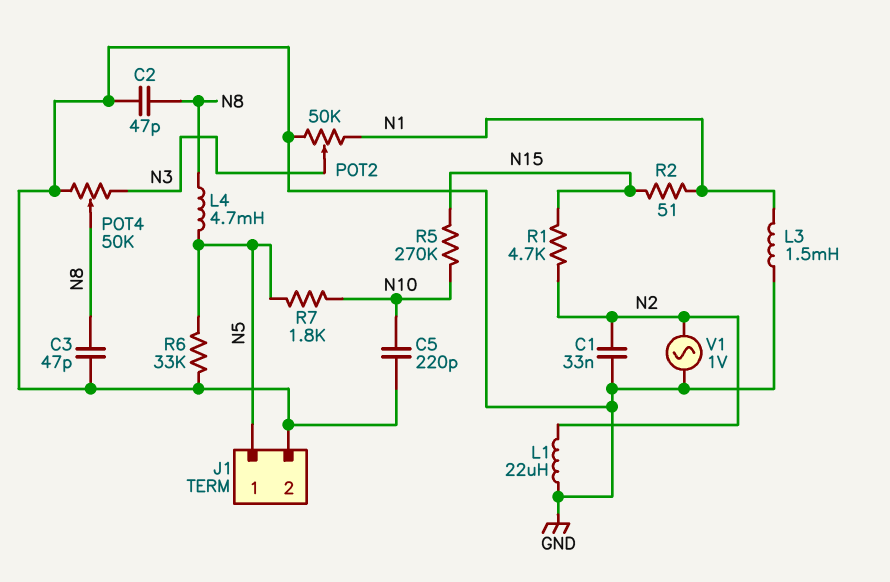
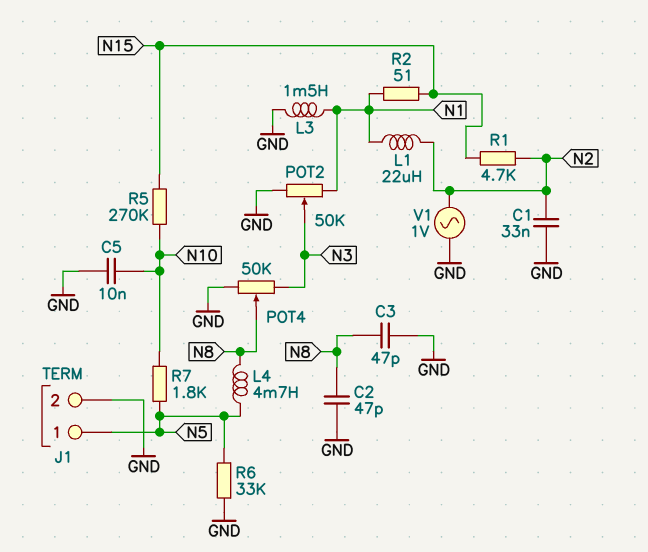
C5: 220pF (GND, N10) -> 10nF (GND, N10)
L1: 22uH (GND, N2) -> 22uH (N1, N2)

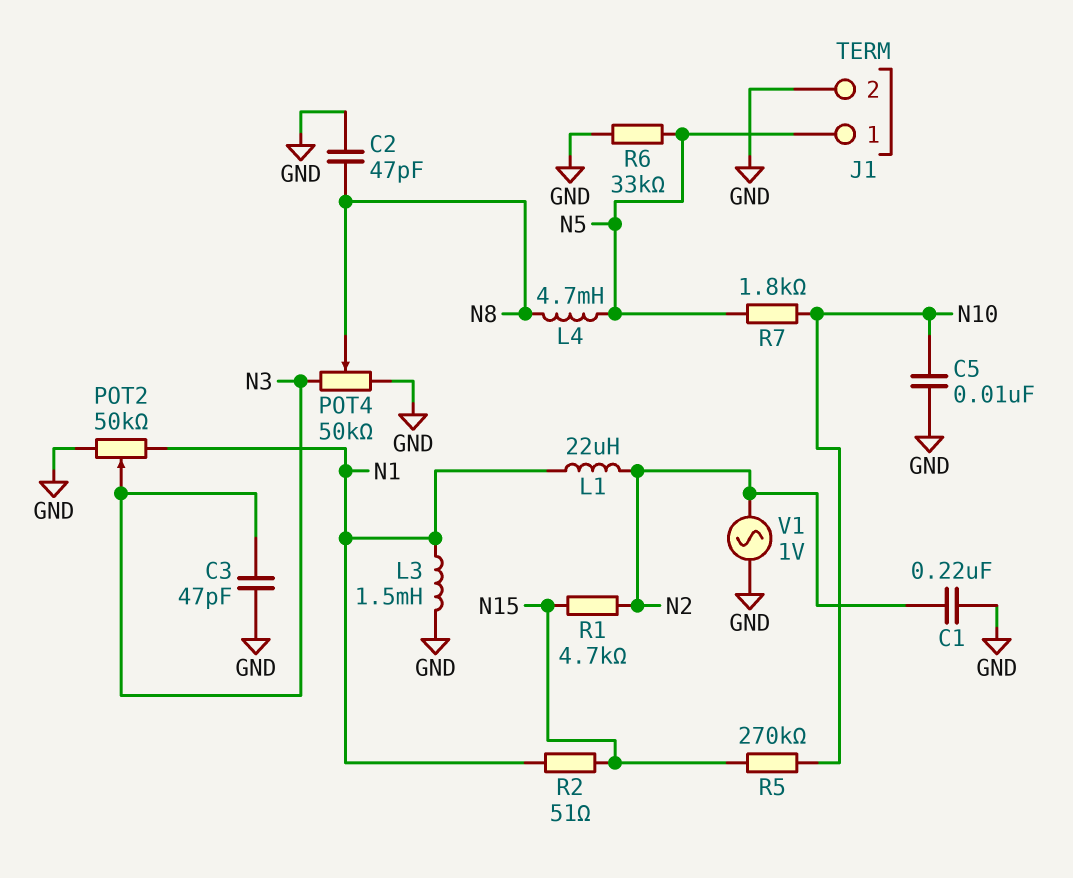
C1: 33nF (GND, N2) -> 220nF (GND, N2)
C3: 47pF (GND, N8) -> 47pF (GND, N3)

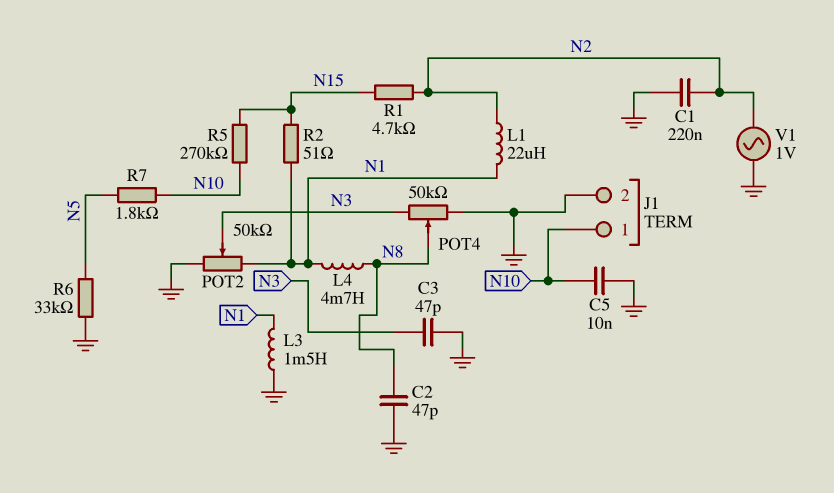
J1 pin 1: N5 -> N10
L4: 4.7mH (N5, N8) -> 4.7mH (N1, N8)

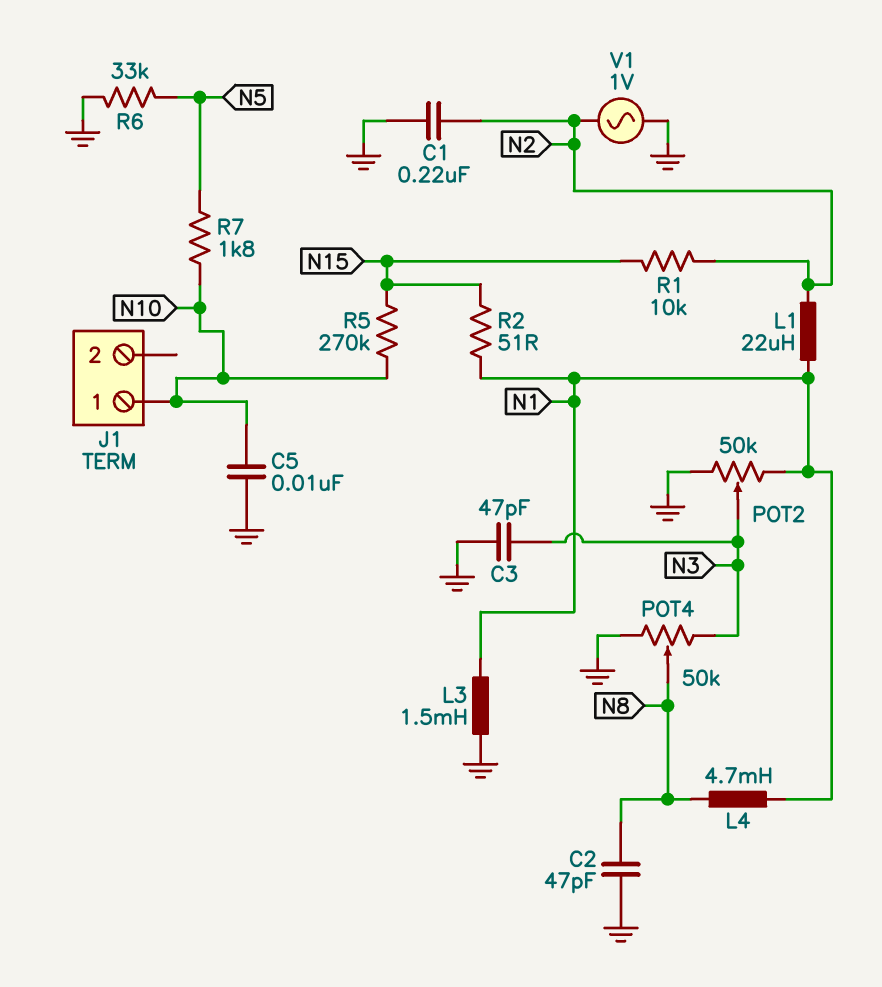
J1 pin 2: GND -> none
R1: 4.7k (N2, N15) -> 10k (N2, N15)

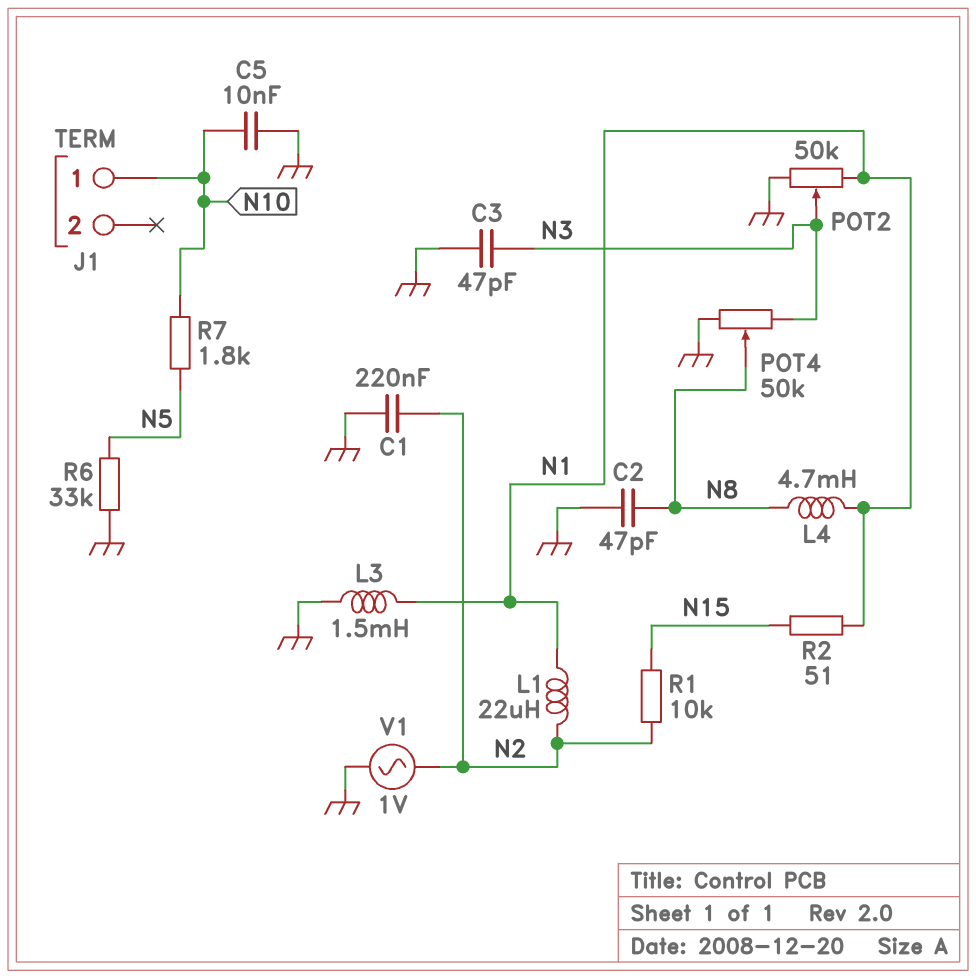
R5: 270k (N10, N15) -> none

